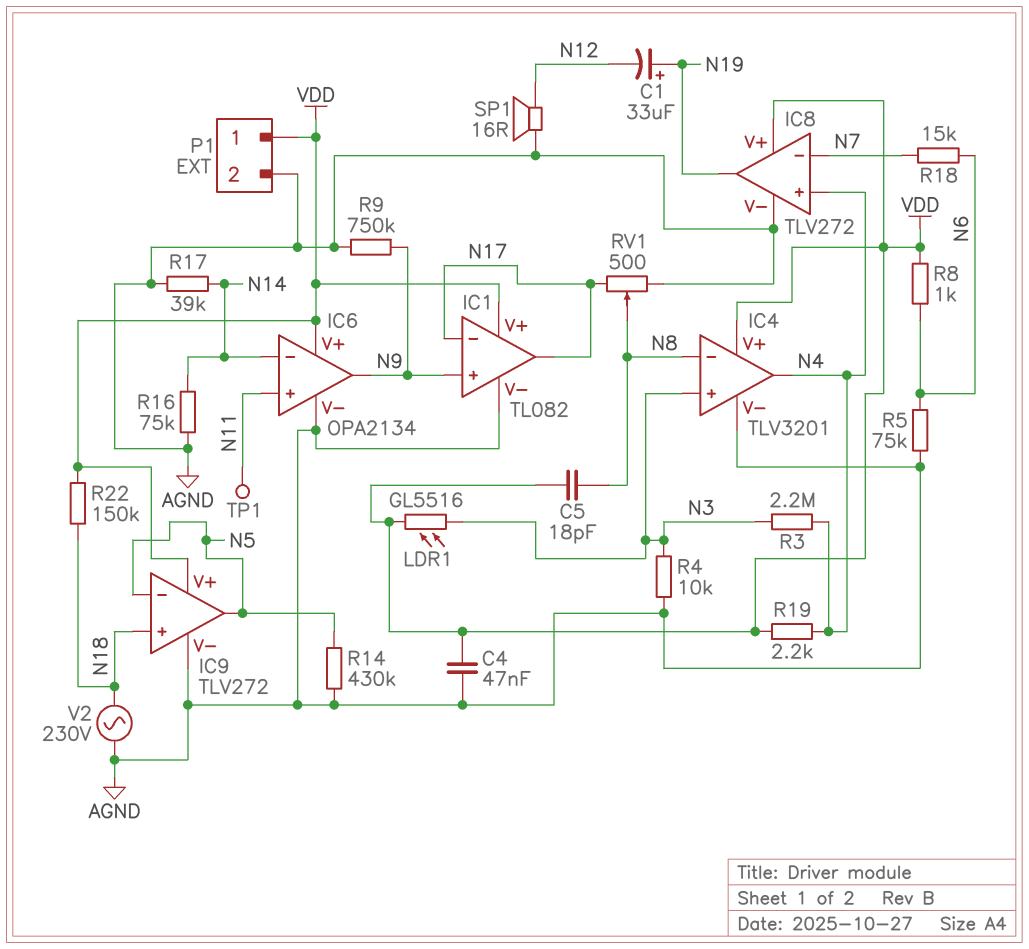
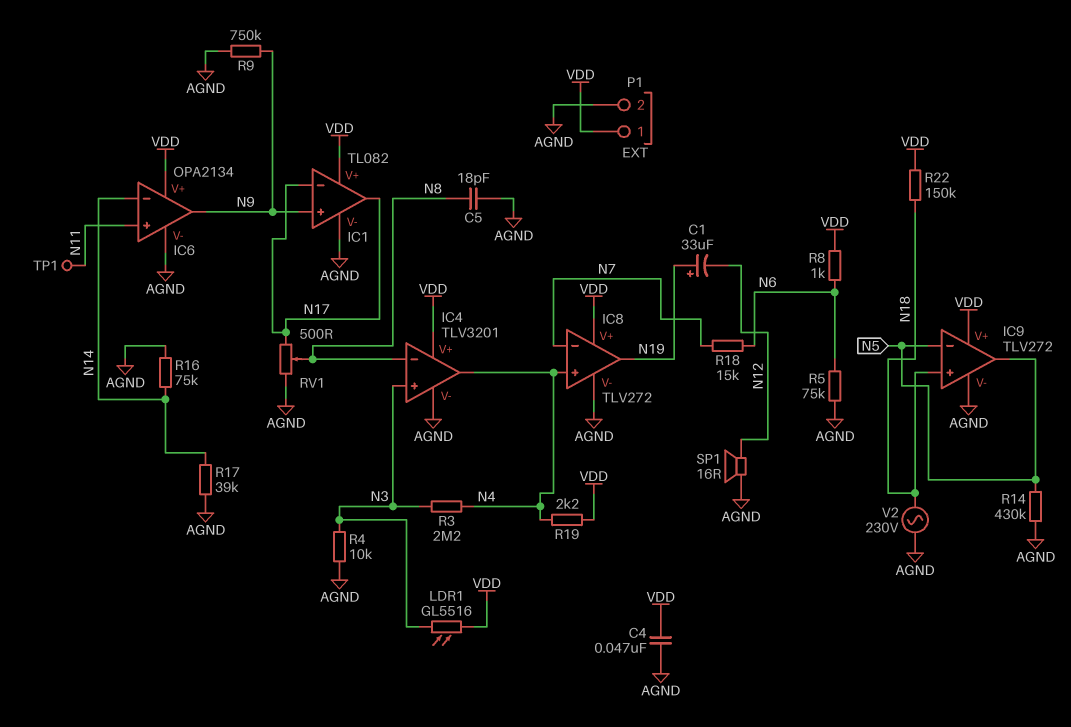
C5: 18pF (N8, VDD) -> 18pF (AGND, N8)

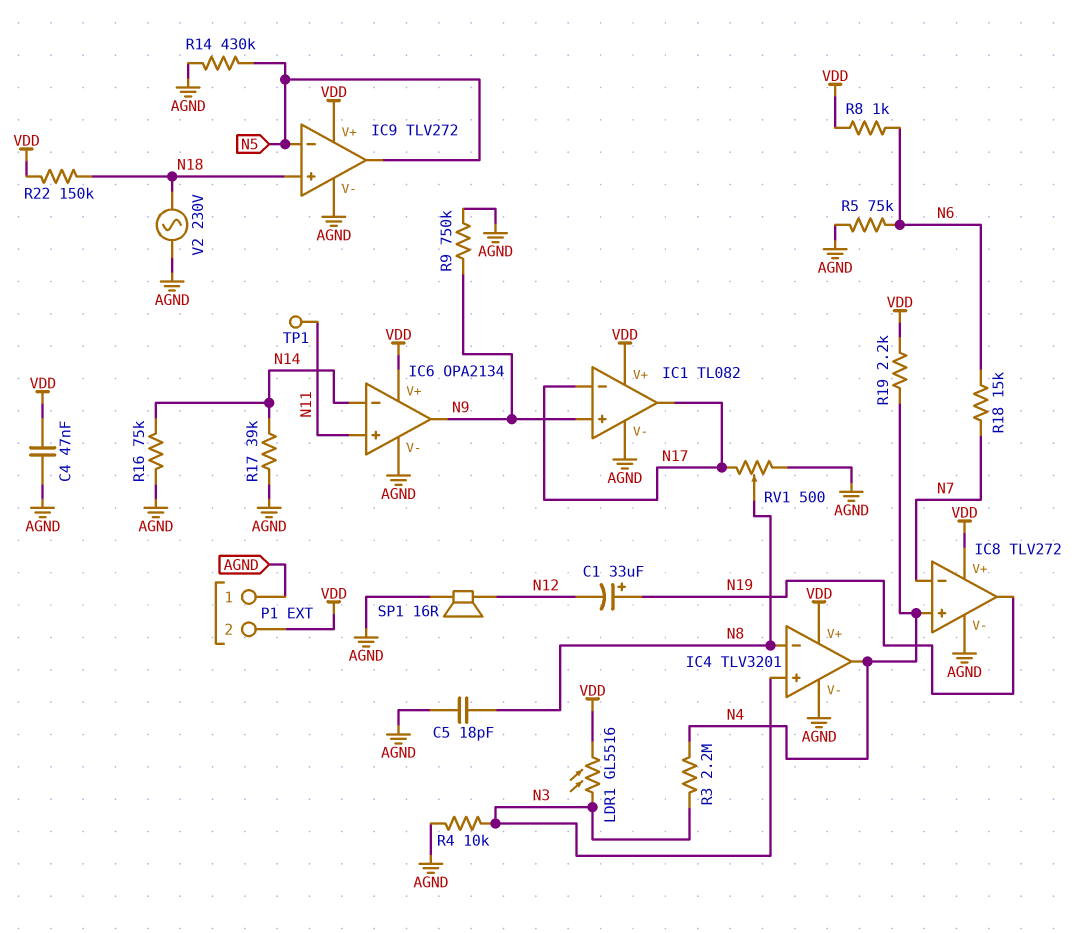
P1 pin 1: VDD -> AGND
P1 pin 2: AGND -> VDD

